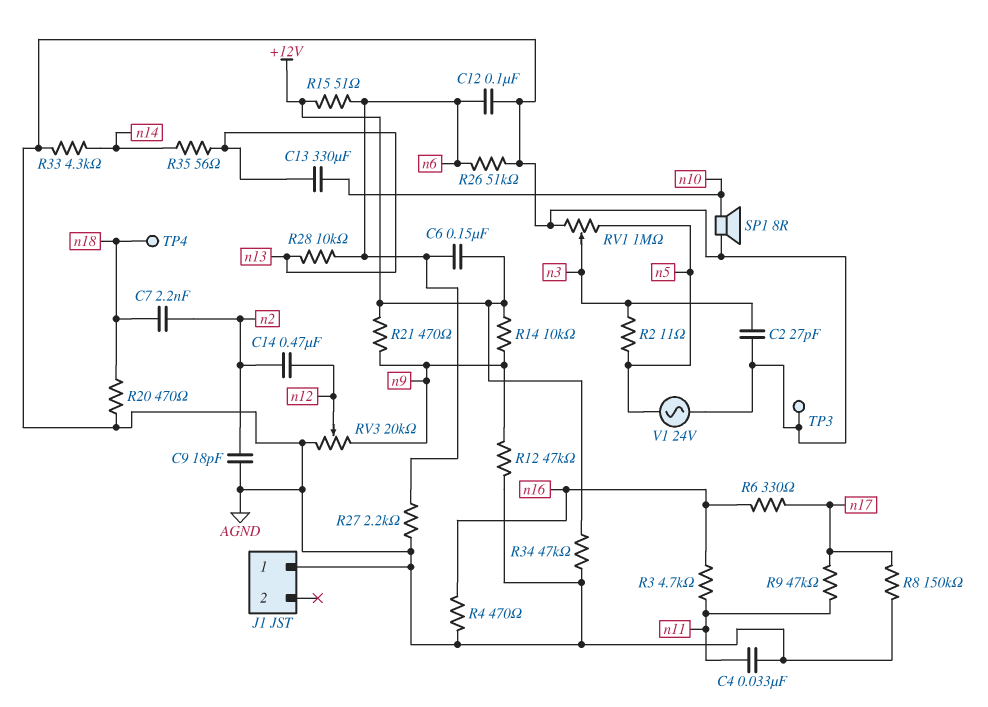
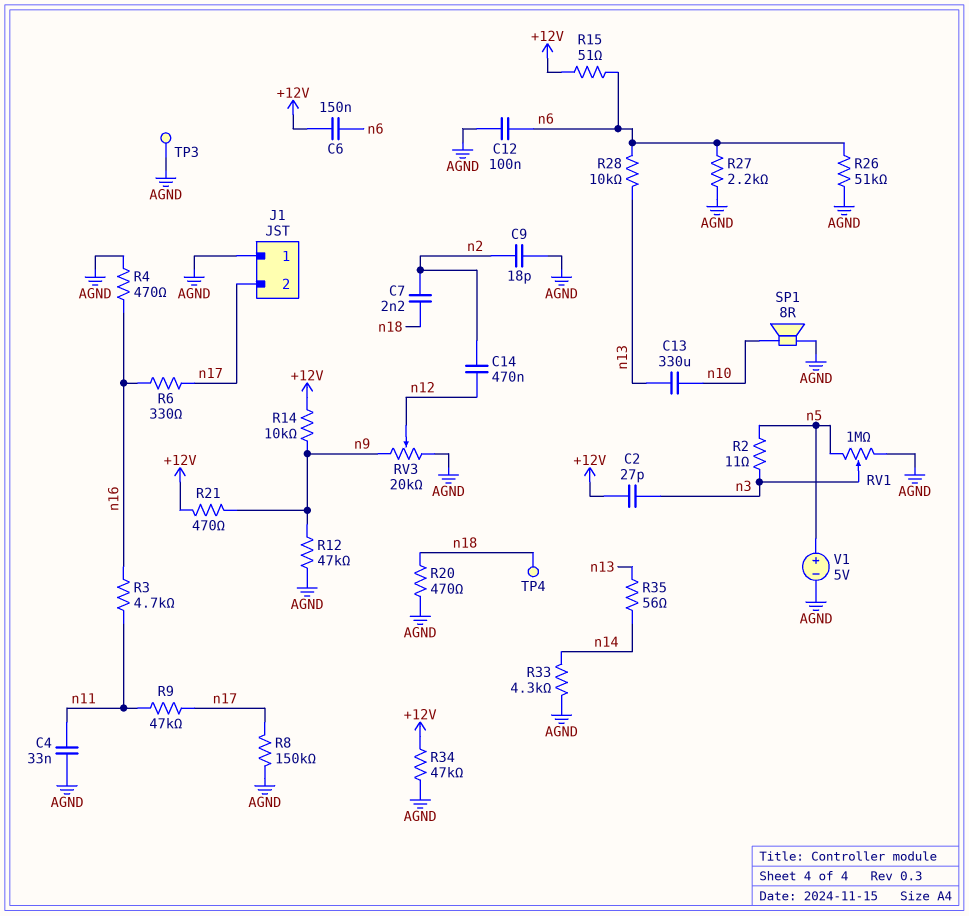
C2: 27pF (AGND, n3) -> 27pF (+12V, n3)
J1 pin 2: none -> n17
V1: AC 24V (AGND, n5) -> 5V (plus n5, minus AGND)

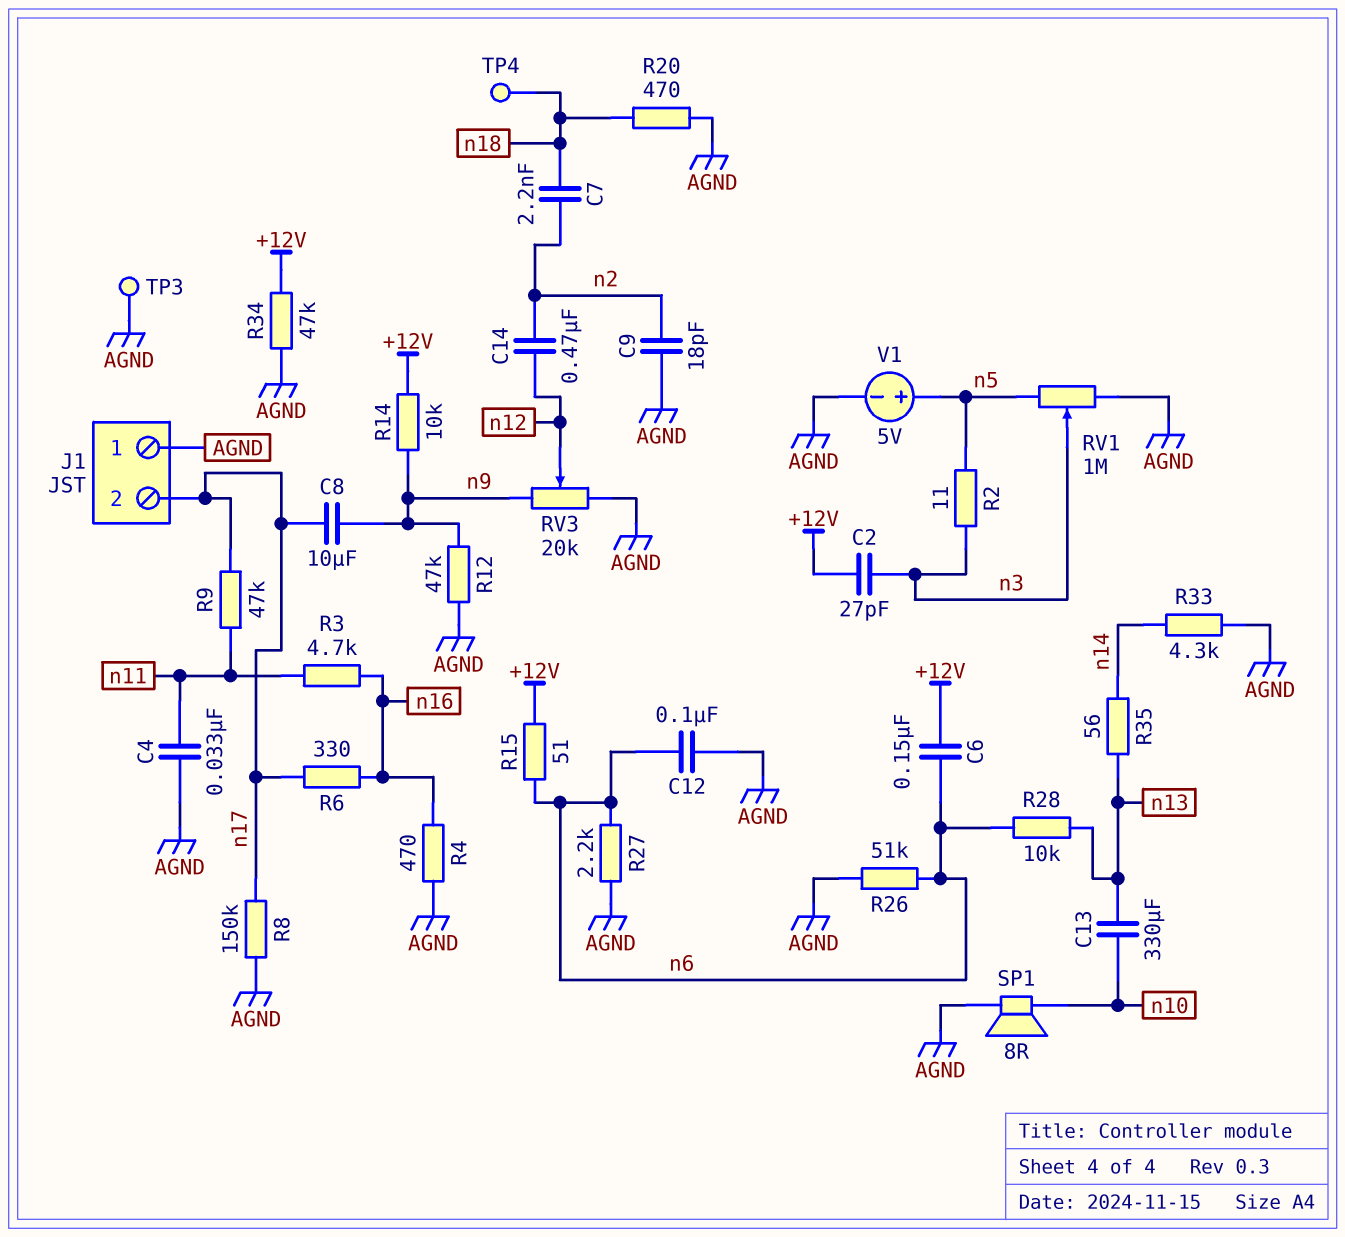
C8: none -> 10uF (n9, n17)
R21: 470 (+12V, n9) -> none

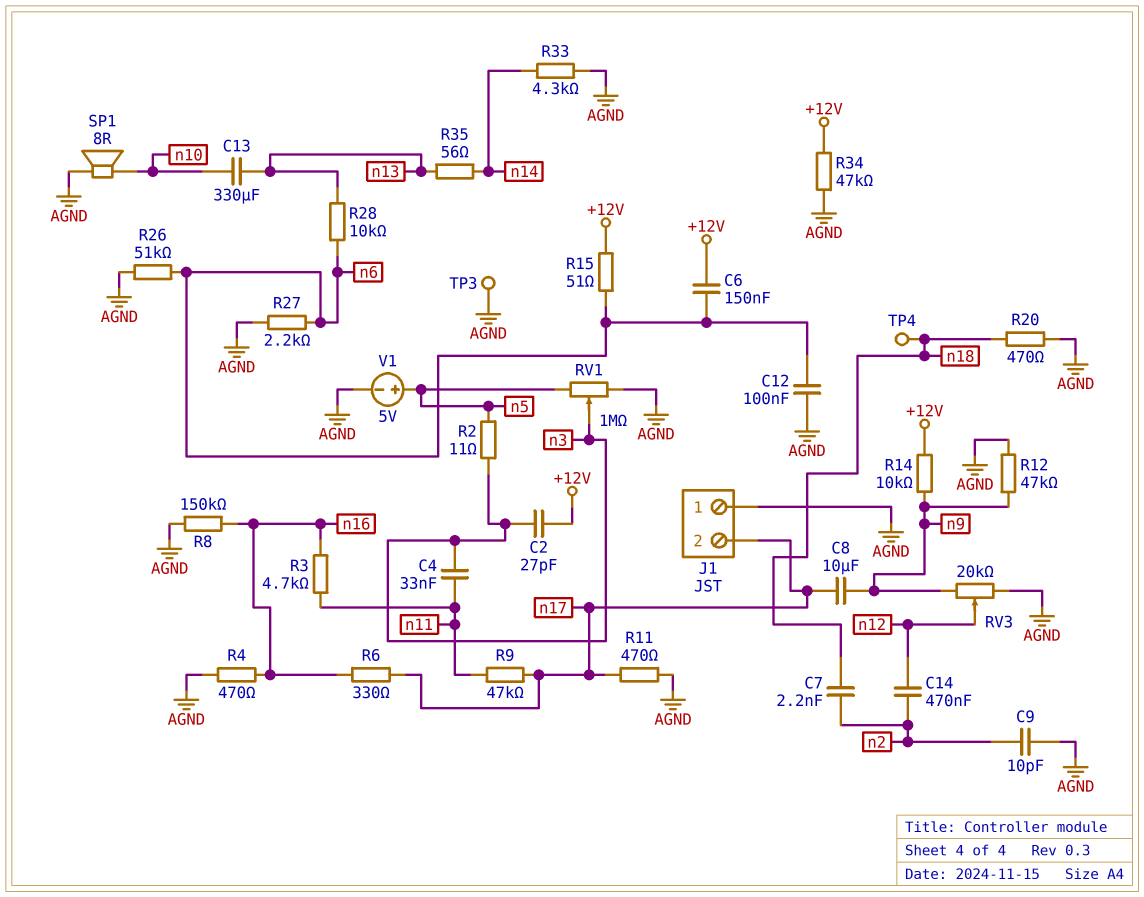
C4: 33nF (AGND, n11) -> 33nF (n3, n11)
C9: 18pF (AGND, n2) -> 10pF (AGND, n2)
R8: 150k (AGND, n17) -> 150k (AGND, n16)
R11: none -> 470 (AGND, n17)

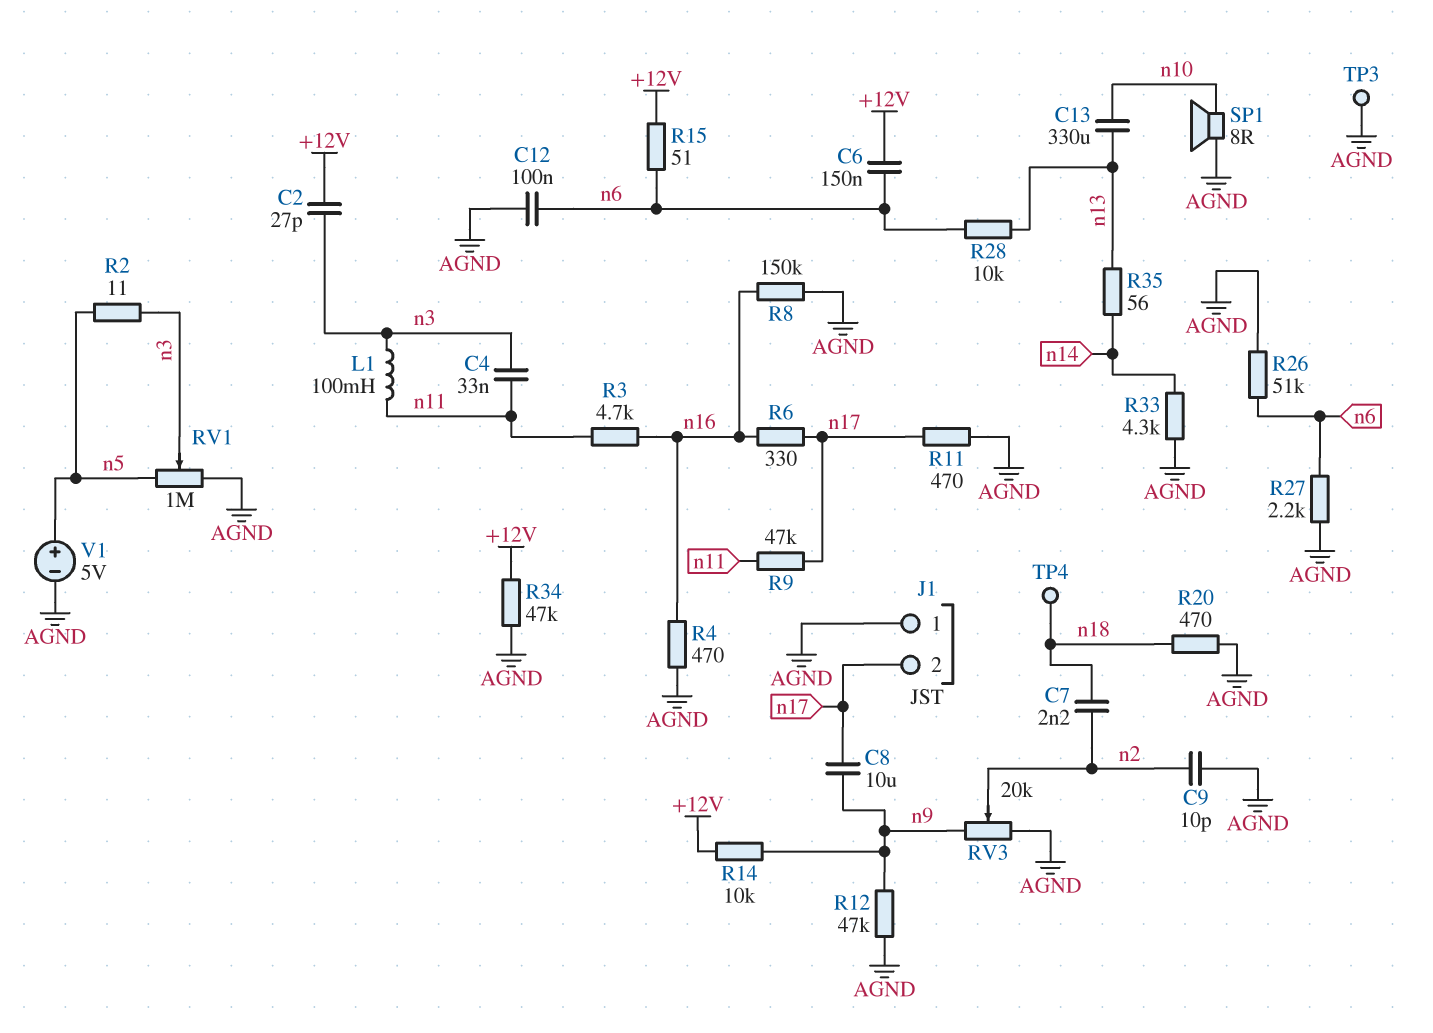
C14: 470nF (n2, n12) -> none
L1: none -> 100mH (n3, n11)
RV3: 20k (AGND, n9, wiper n12) -> 20k (AGND, n9, wiper n2)

